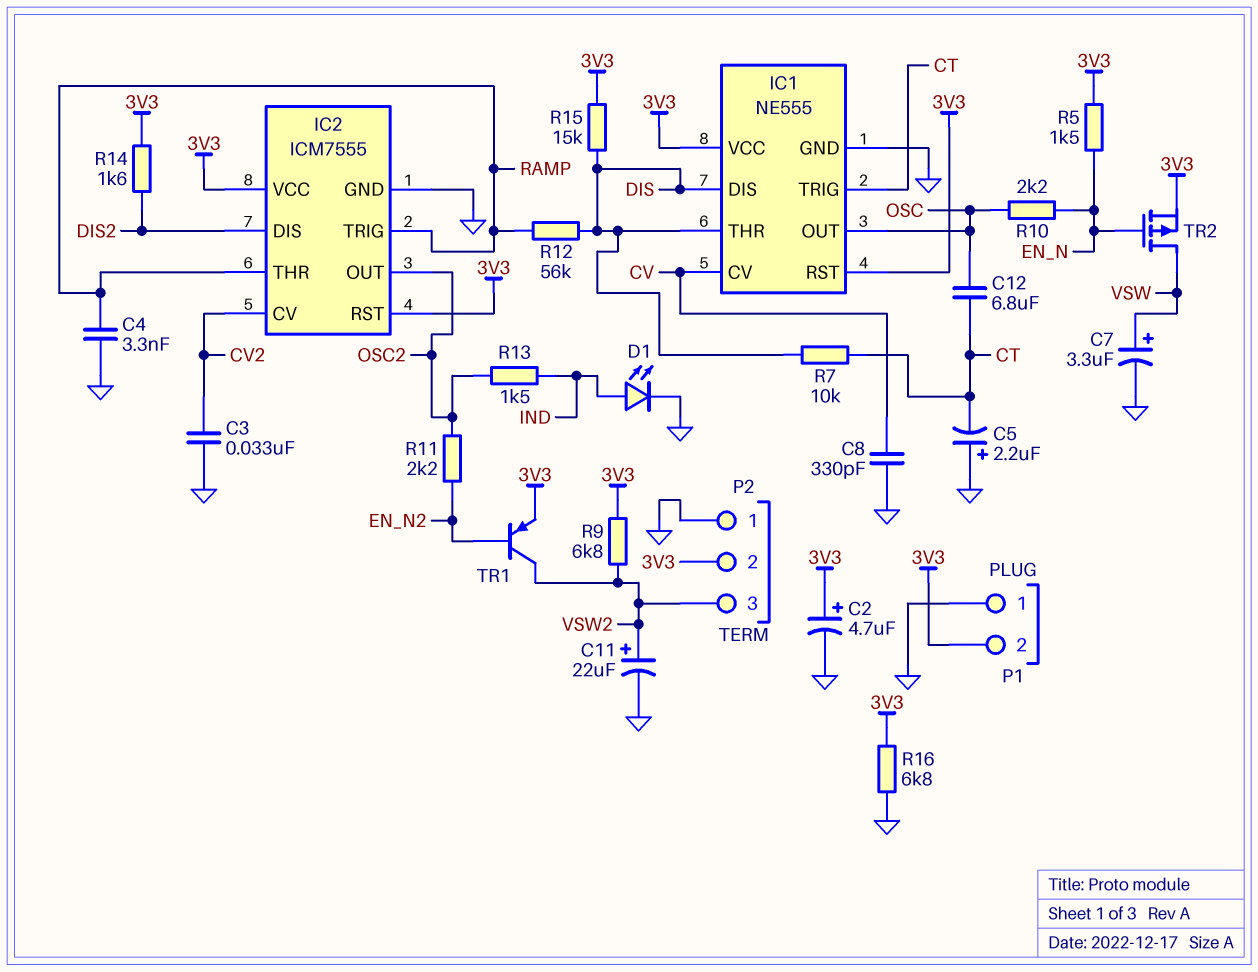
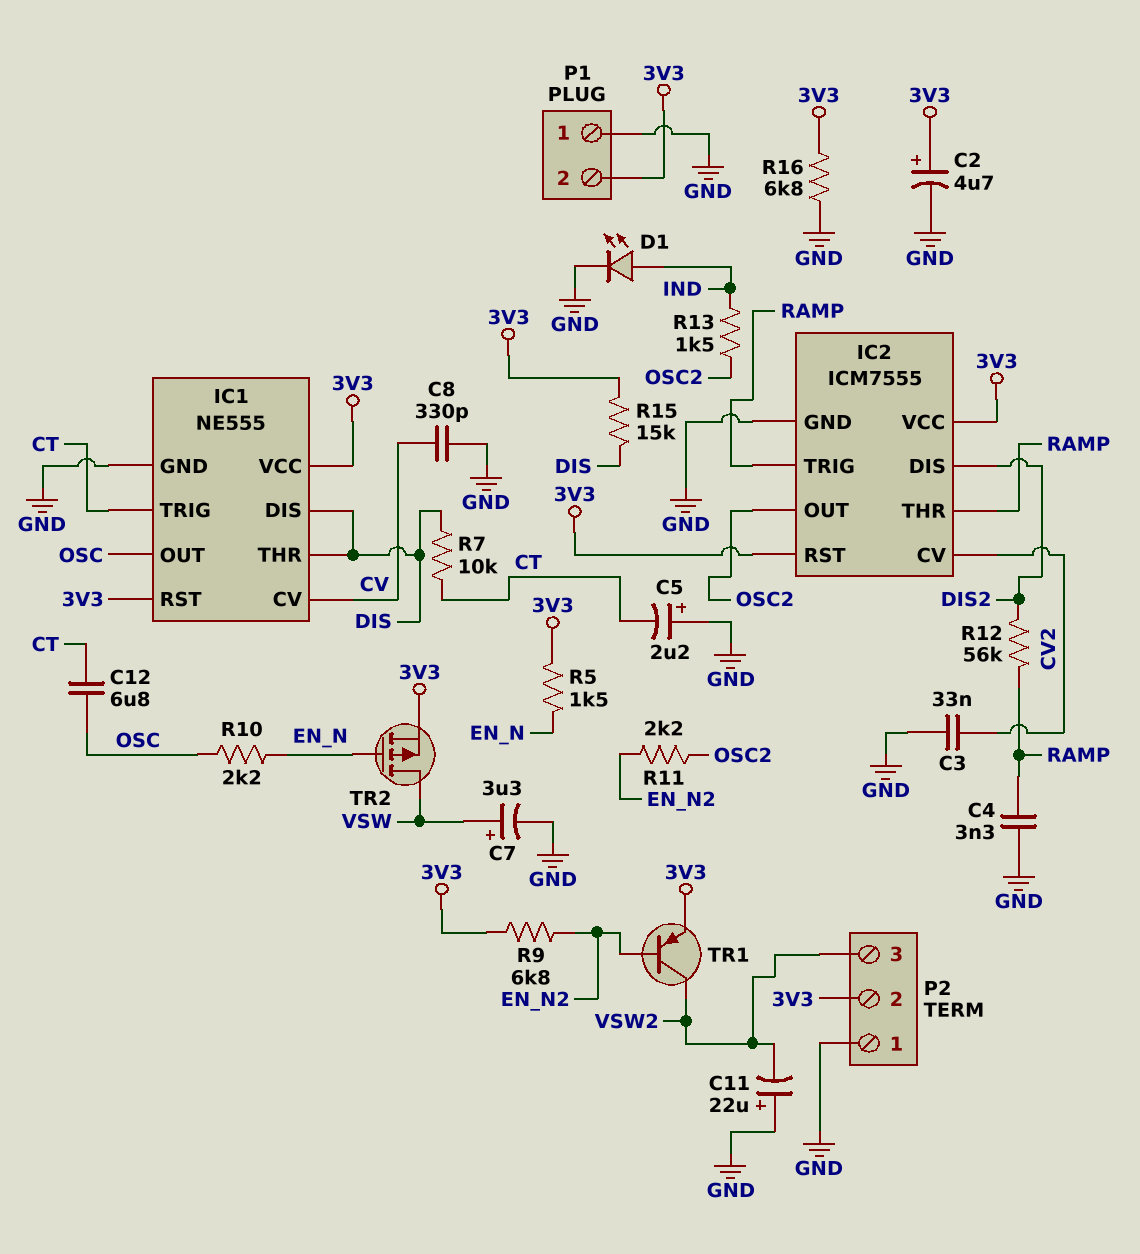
C11: 22uF (plus VSW2, minus GND) -> 22uF (plus GND, minus VSW2)
R9: 6.8k (3V3, VSW2) -> 6.8k (3V3, EN_N2)
R12: 56k (DIS, RAMP) -> 56k (DIS2, RAMP)
R14: 1.6k (3V3, DIS2) -> none

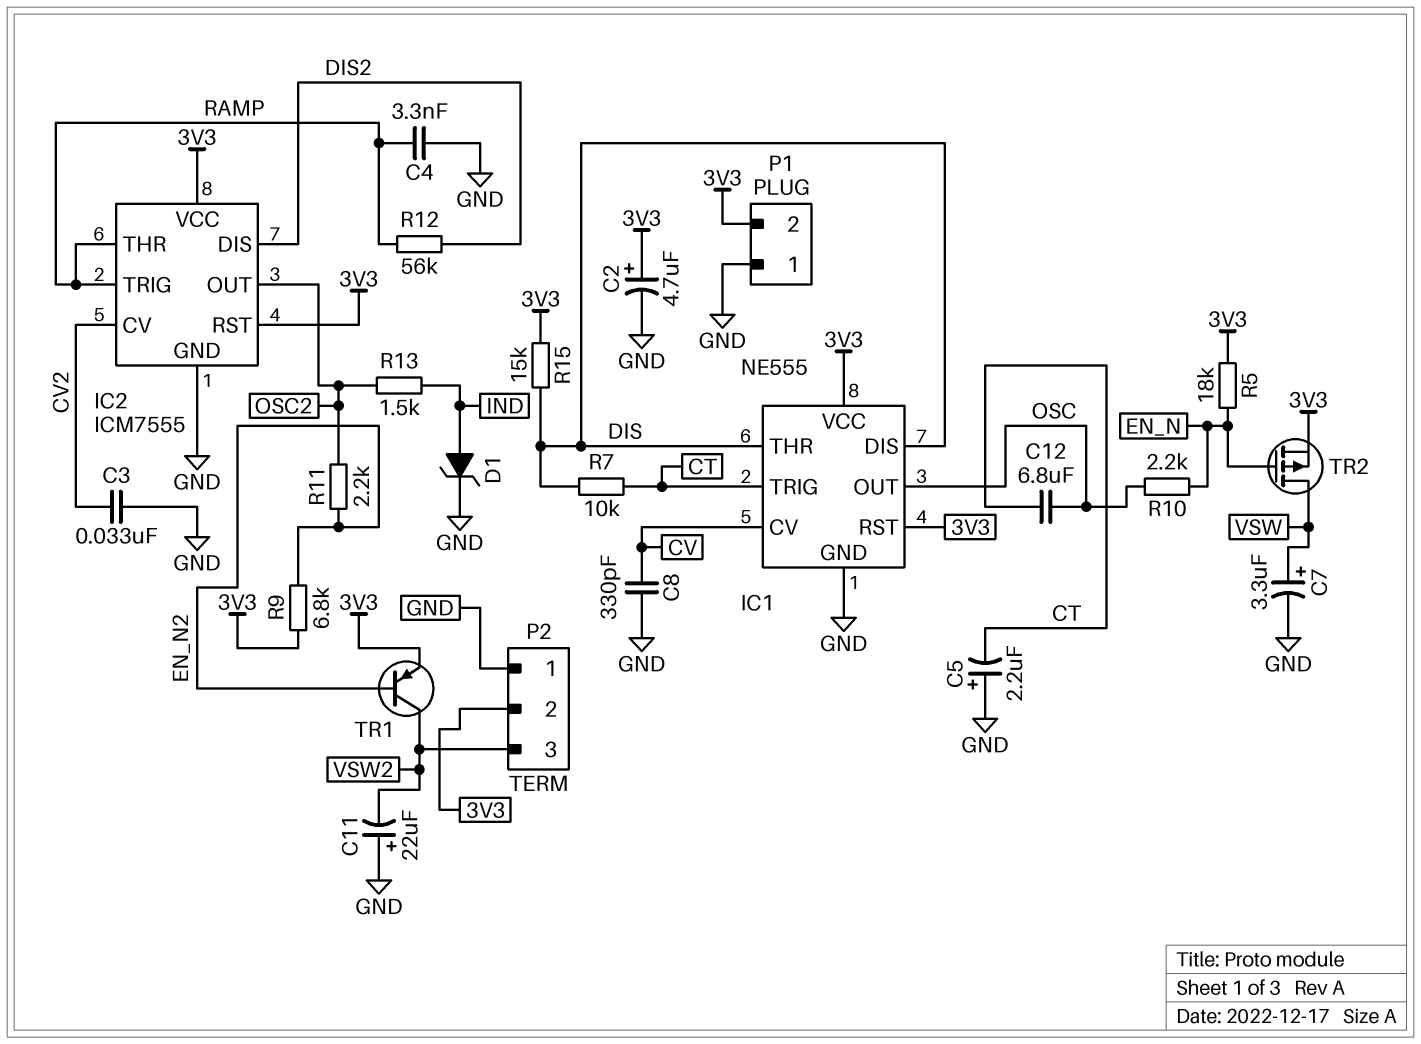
D1: LED (A IND, K GND) -> zener (A IND, K GND)
R5: 1.5k (3V3, EN_N) -> 18k (3V3, EN_N)
R16: 6.8k (3V3, GND) -> none

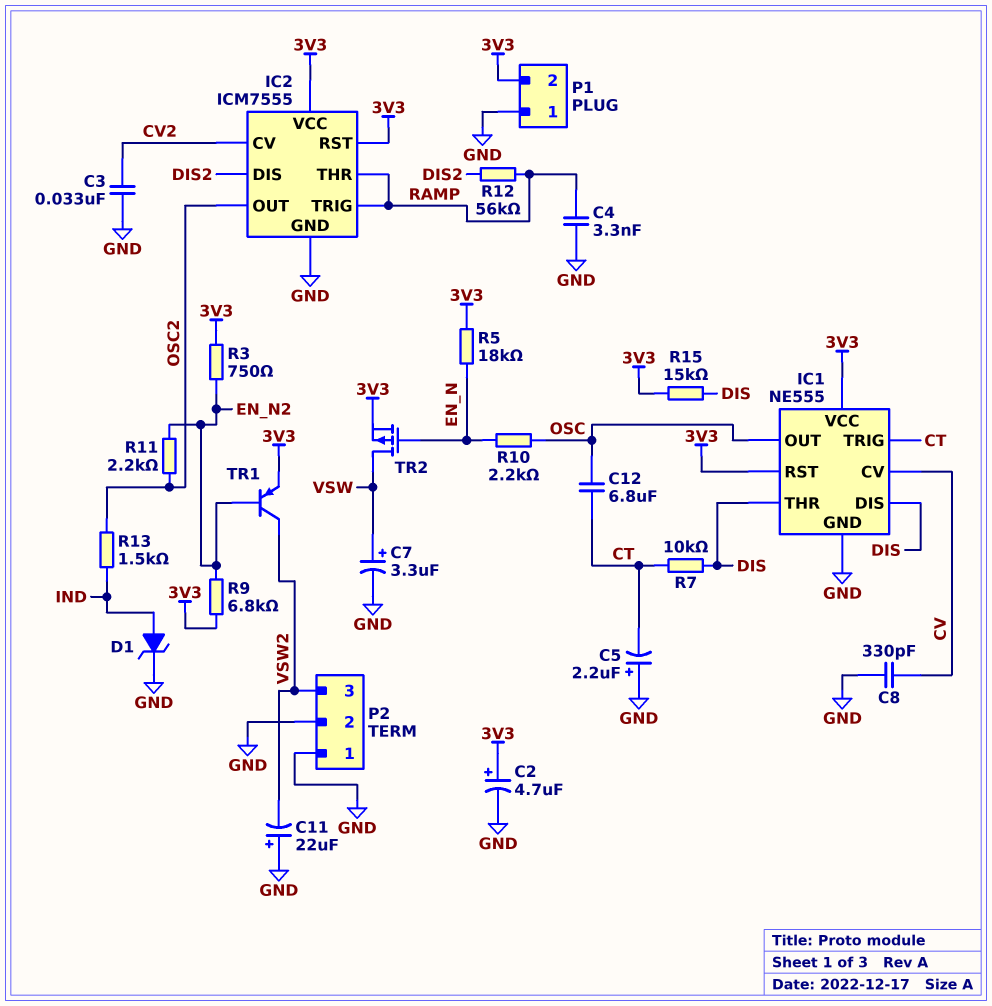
P2 pin 2: 3V3 -> GND
R3: none -> 750 (3V3, EN_N2)

